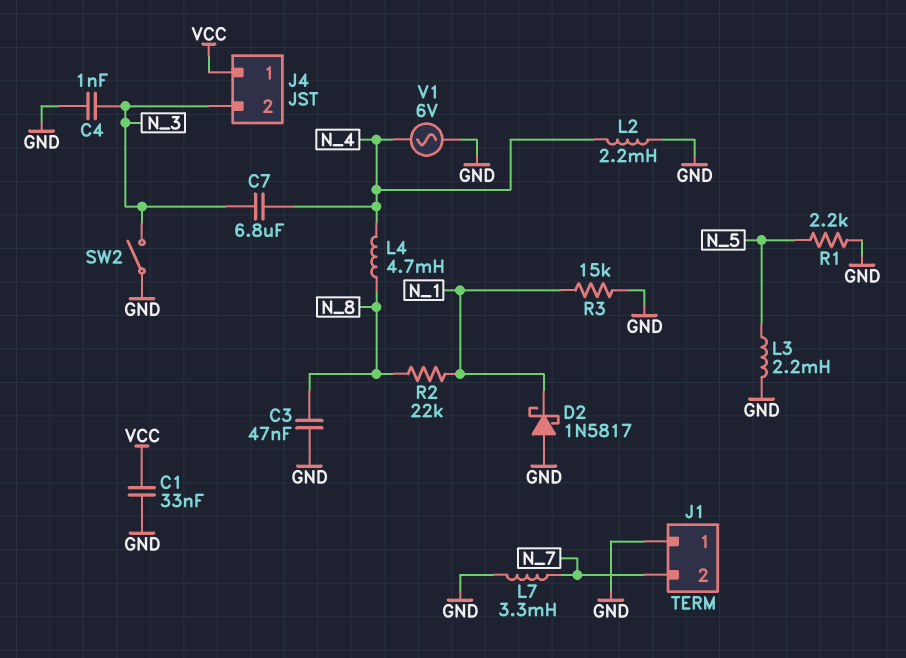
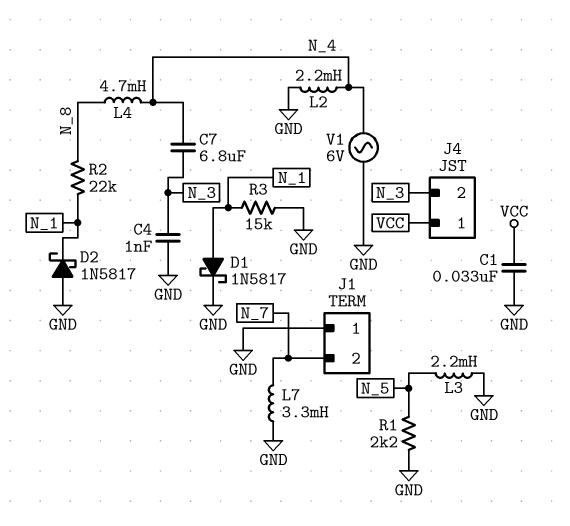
C3: 47nF (GND, N_8) -> none
D1: none -> schottky 1N5817 (A N_1, K GND)
SW2: switch (GND, N_3) -> none

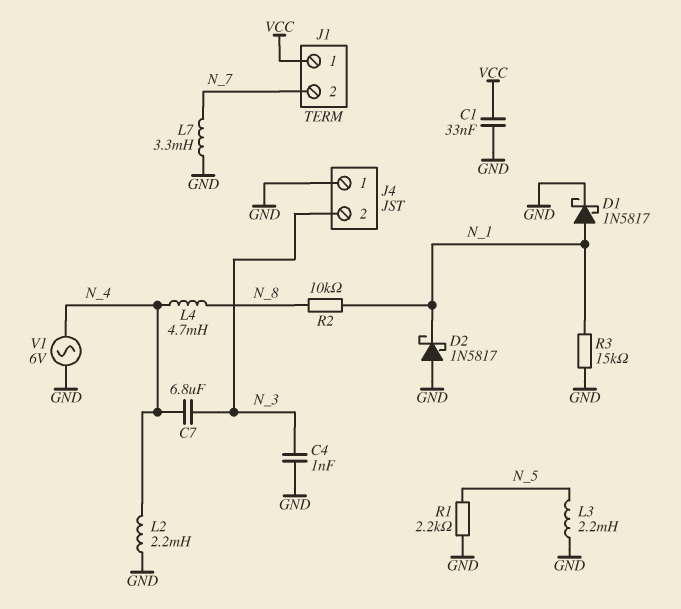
J1 pin 1: GND -> VCC
J4 pin 1: VCC -> GND
R2: 22k (N_1, N_8) -> 10k (N_1, N_8)

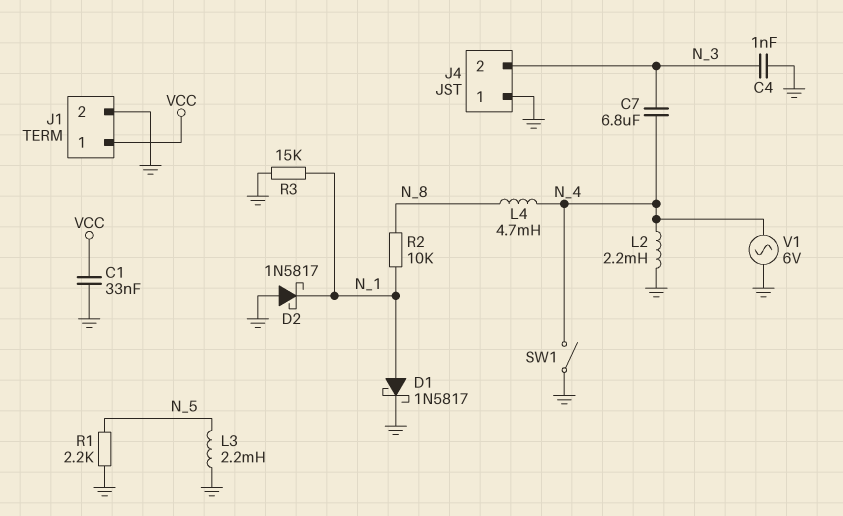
J1 pin 2: N_7 -> GND
L7: 3.3mH (GND, N_7) -> none
SW1: none -> switch (GND, N_4)

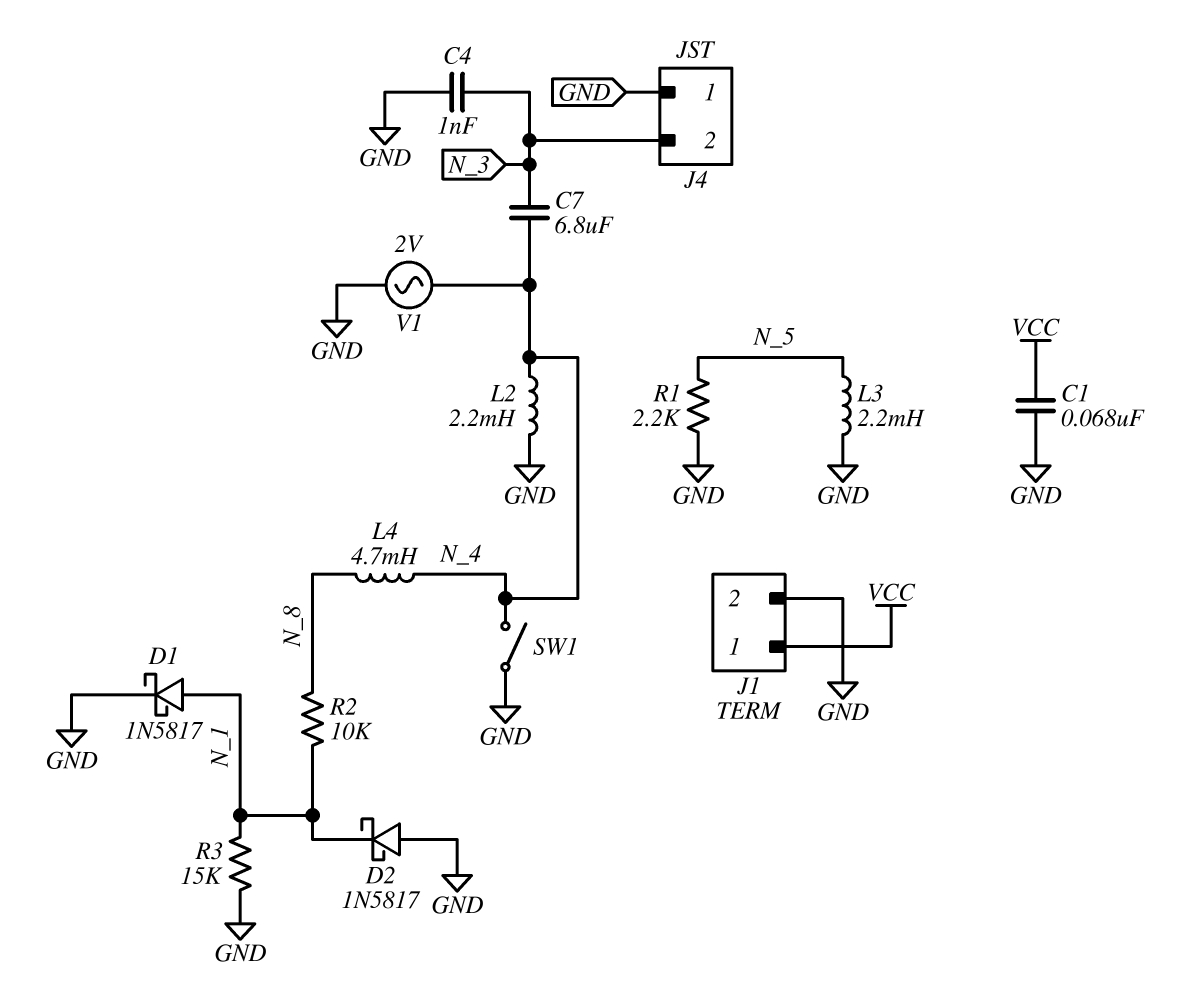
C1: 33nF (GND, VCC) -> 68nF (GND, VCC)
V1: AC 6V (GND, N_4) -> AC 2V (GND, N_4)

